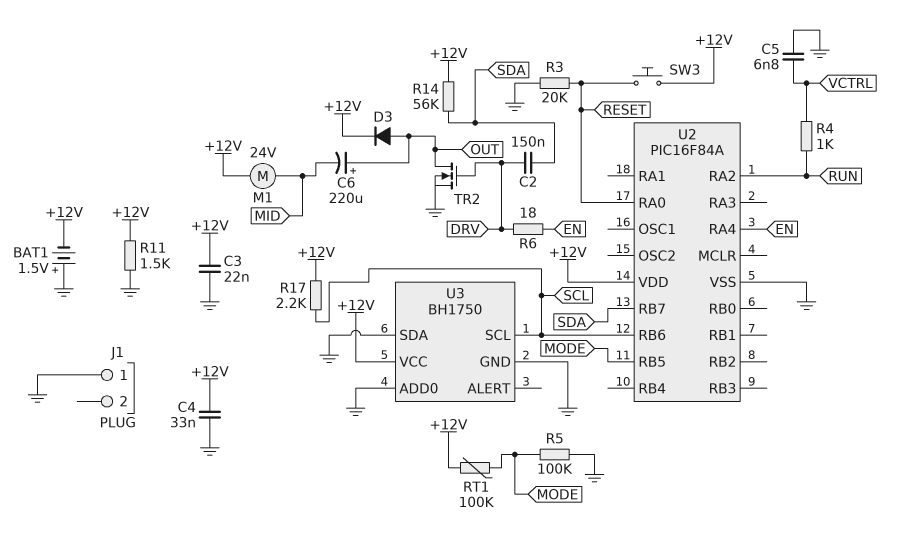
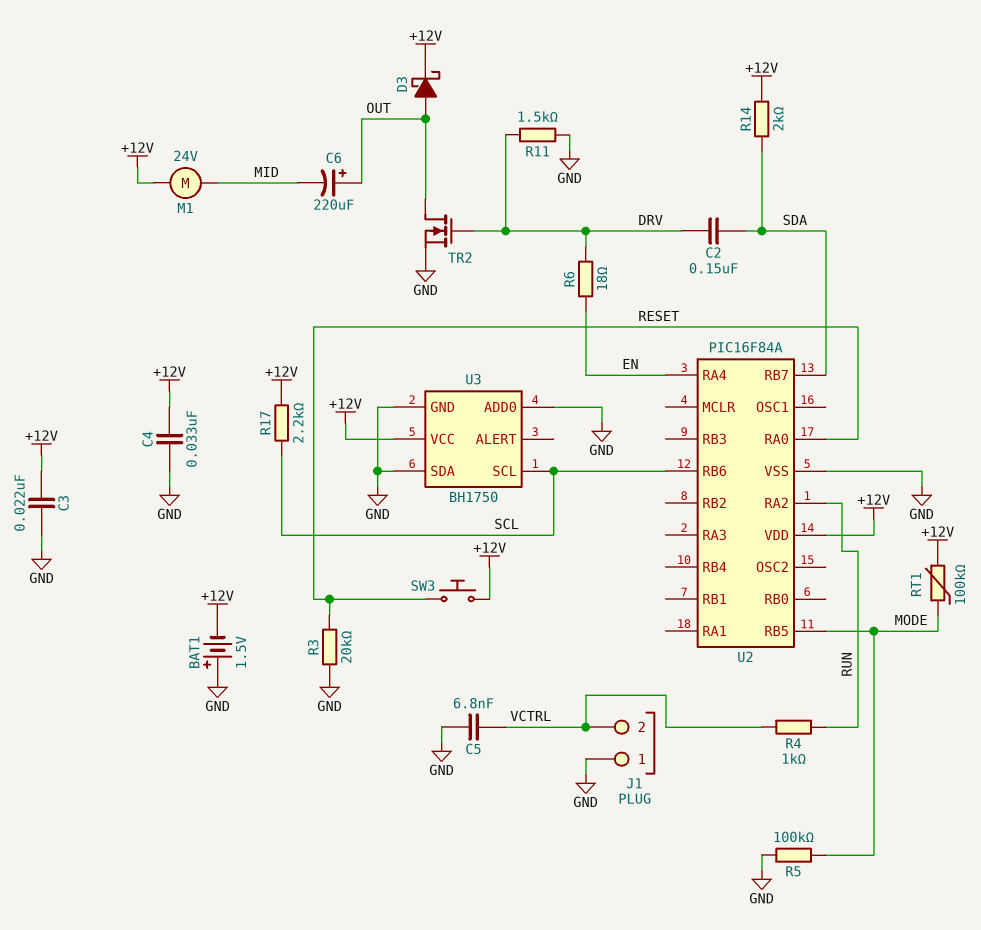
D3: diode (A OUT, K +12V) -> schottky (A OUT, K +12V)
J1 pin 2: none -> VCTRL
R11: 1.5k (+12V, GND) -> 1.5k (DRV, GND)
R14: 56k (+12V, SDA) -> 2k (+12V, SDA)

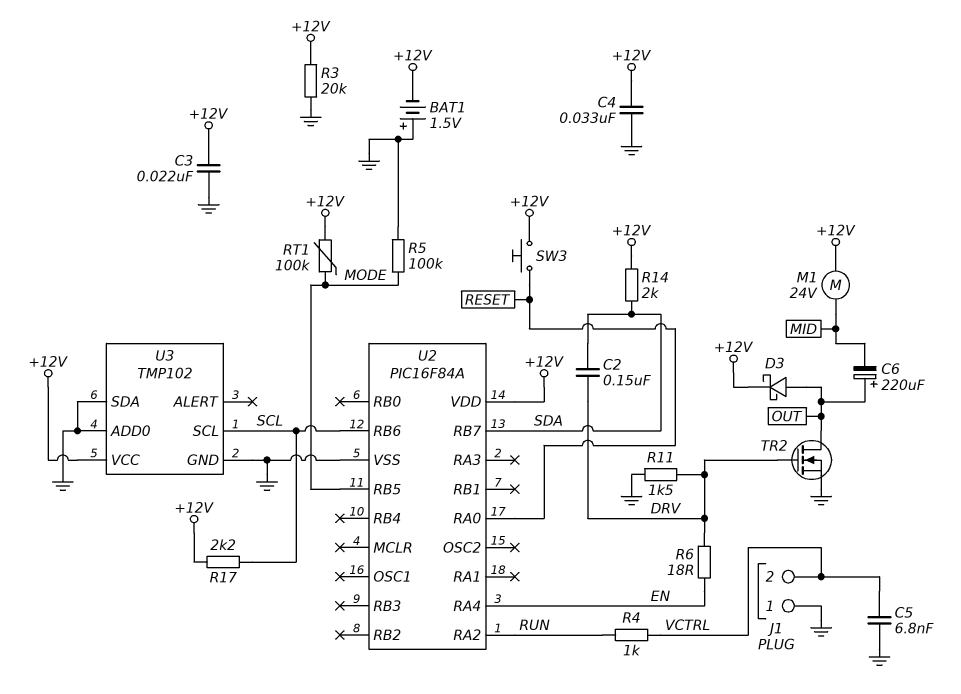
R3: 20k (GND, RESET) -> 20k (+12V, GND)
U3: BH1750 -> TMP102

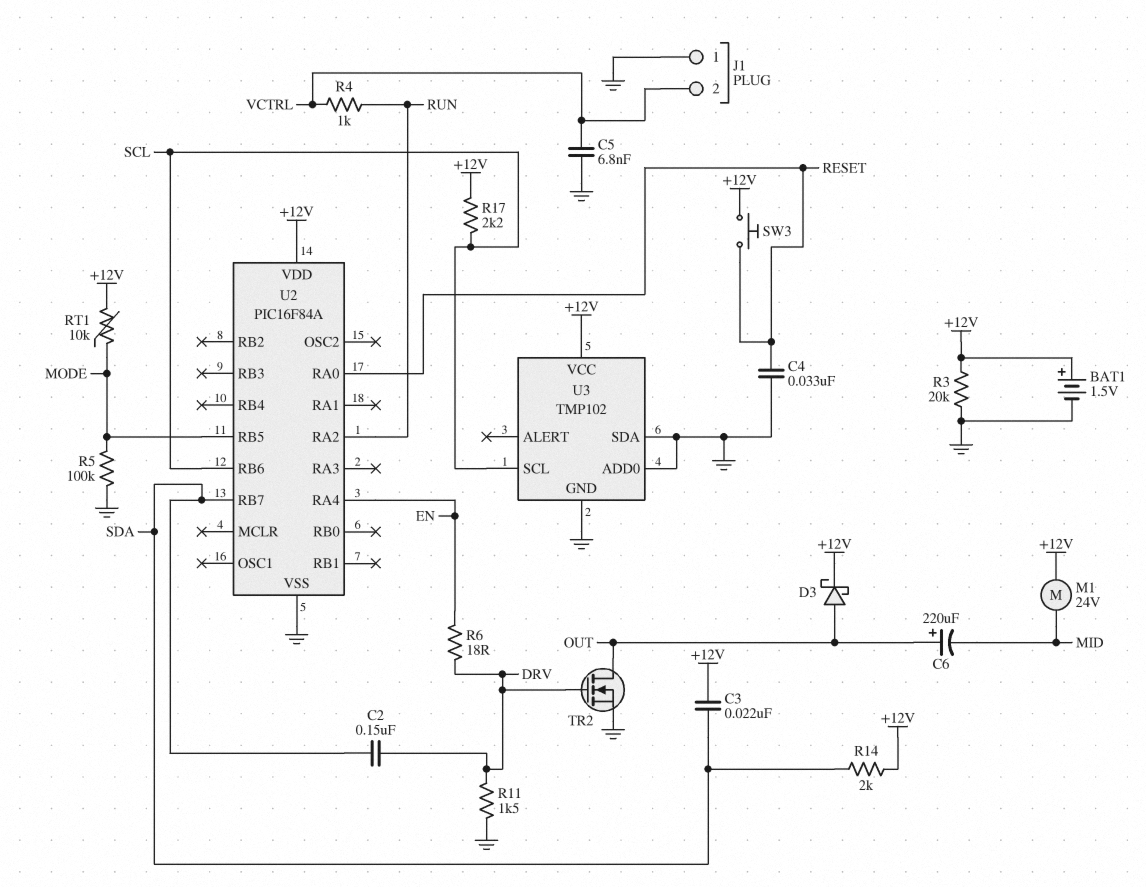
BAT1: 1.5V (plus GND, minus +12V) -> 1.5V (plus +12V, minus GND)
C3: 22nF (+12V, GND) -> 22nF (+12V, SDA)
C4: 33nF (+12V, GND) -> 33nF (GND, RESET)
RT1: 100k (+12V, MODE) -> 10k (+12V, MODE)

